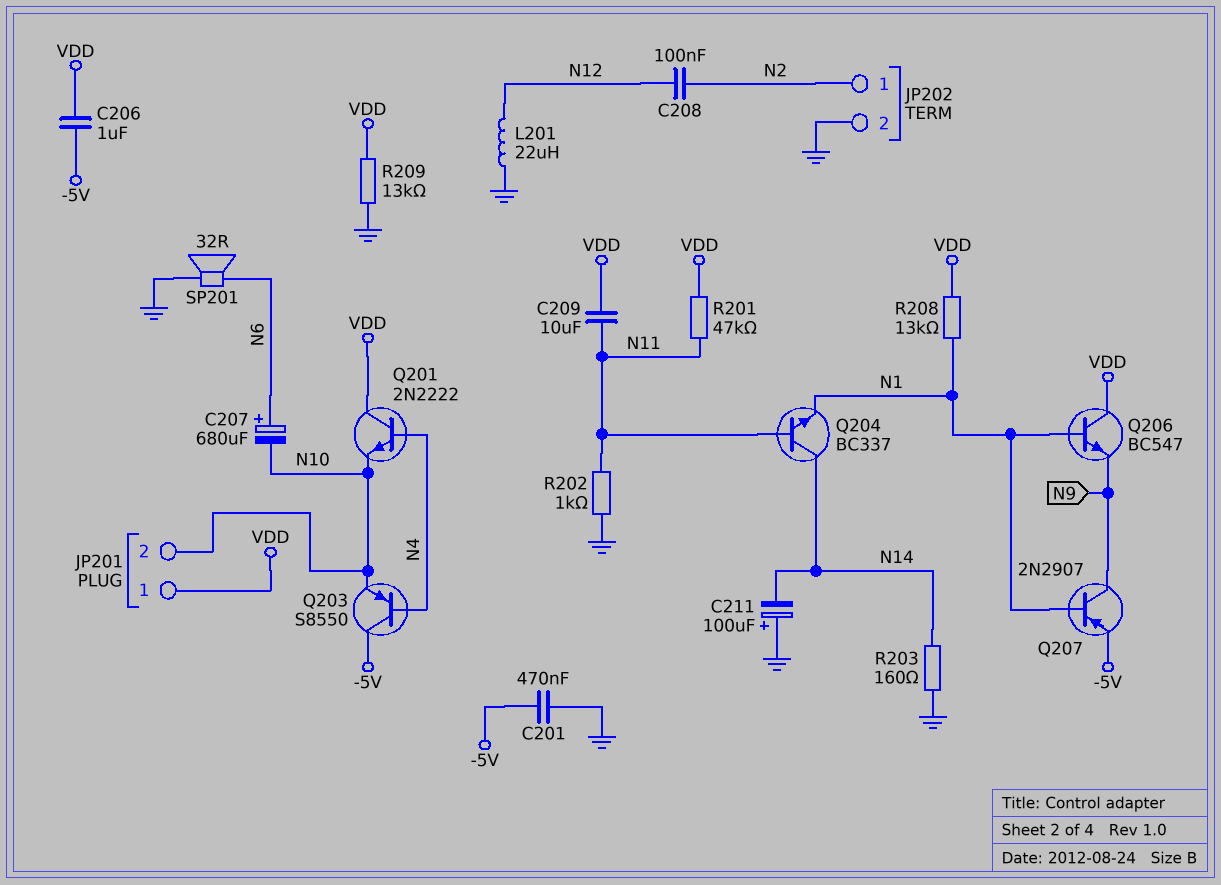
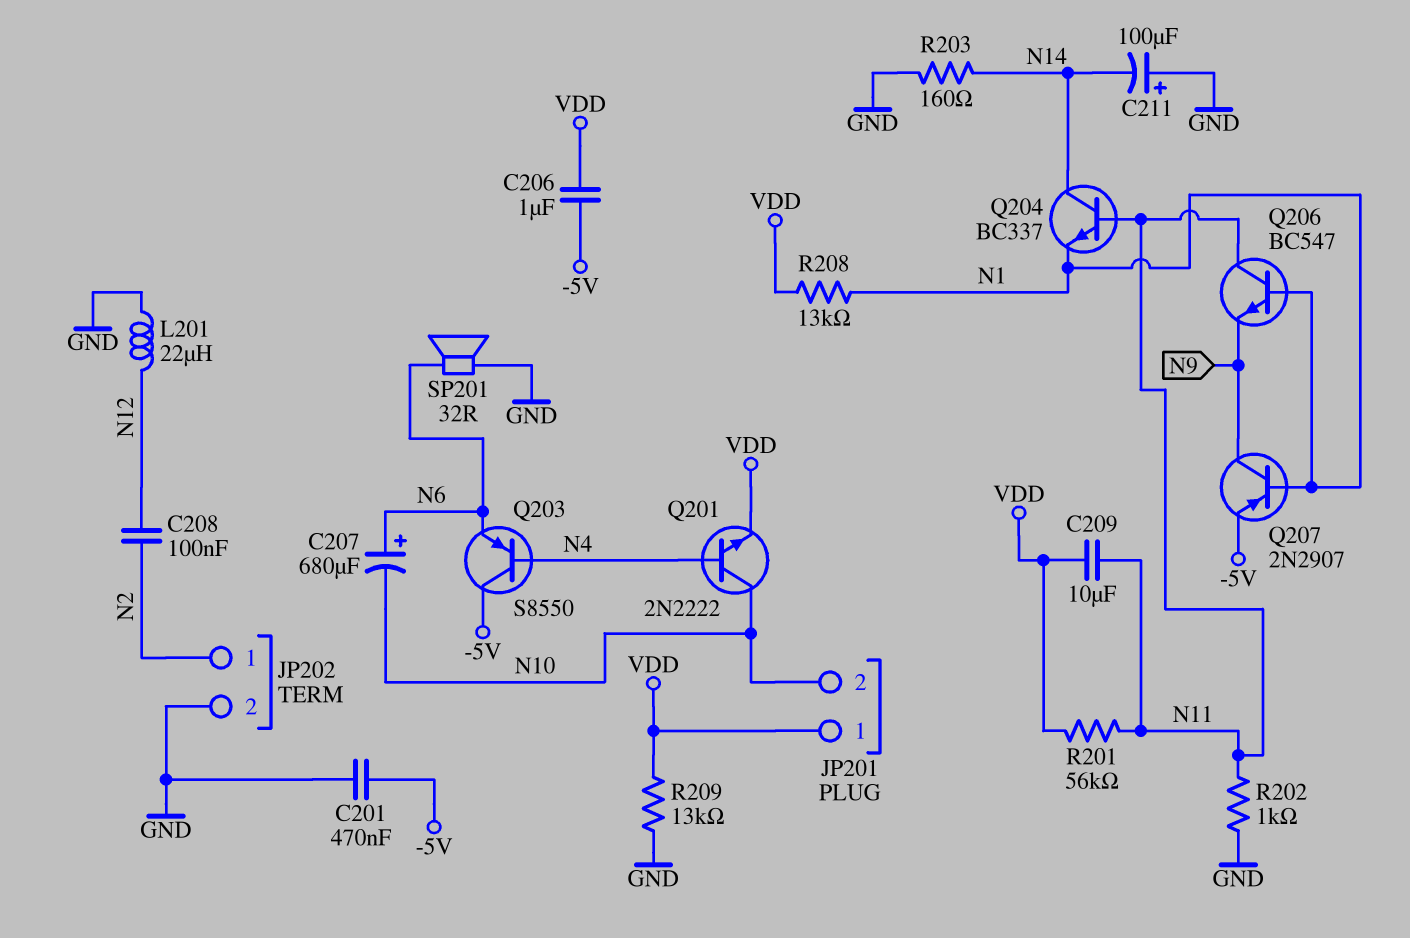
Q201: NPN 2N2222 (B N4, C VDD, E N10) -> NPN 2N2222 (B N4, C N10, E VDD)
Q203: PNP S8550 (B N4, C -5V, E N10) -> PNP S8550 (B N4, C -5V, E N6)
Q206: NPN BC547 (B N1, C VDD, E N9) -> NPN BC547 (B N1, C N11, E N9)
R201: 47k (N11, VDD) -> 56k (N11, VDD)

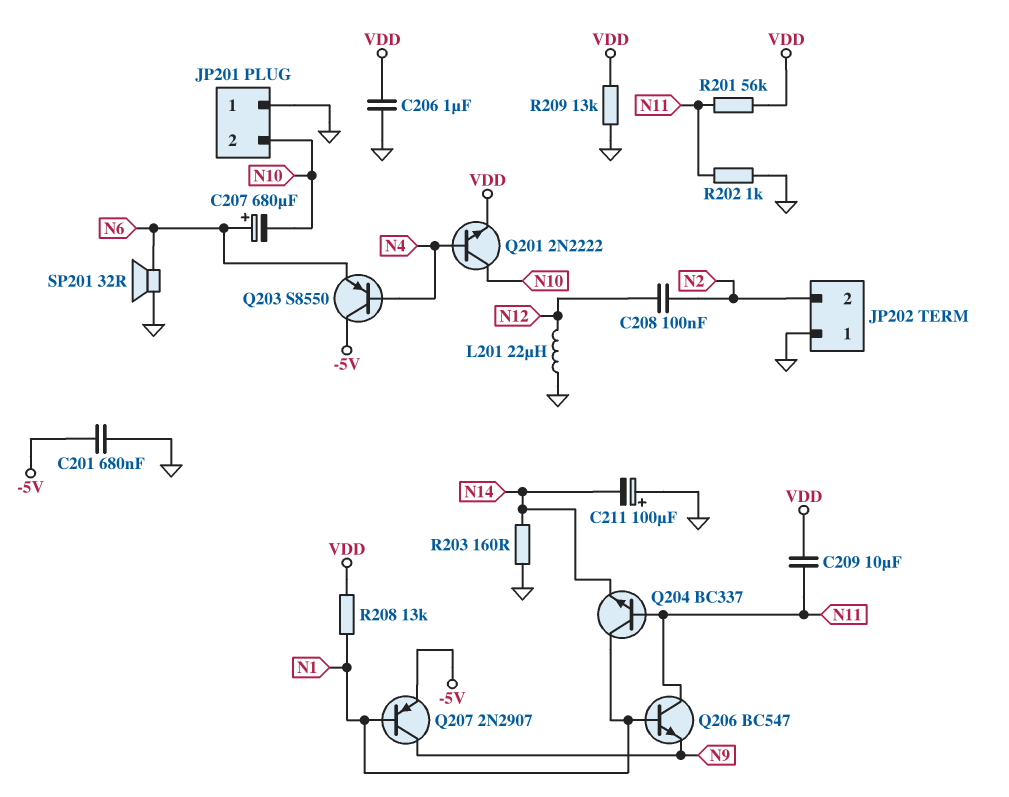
C201: 470nF (-5V, GND) -> 680nF (-5V, GND)
C206: 1uF (-5V, VDD) -> 1uF (GND, VDD)
JP201 pin 1: VDD -> GND
JP202 pin 1: N2 -> GND
JP202 pin 2: GND -> N2
Q204: NPN BC337 (B N11, C N14, E N1) -> NPN BC337 (B N11, C N1, E N14)

